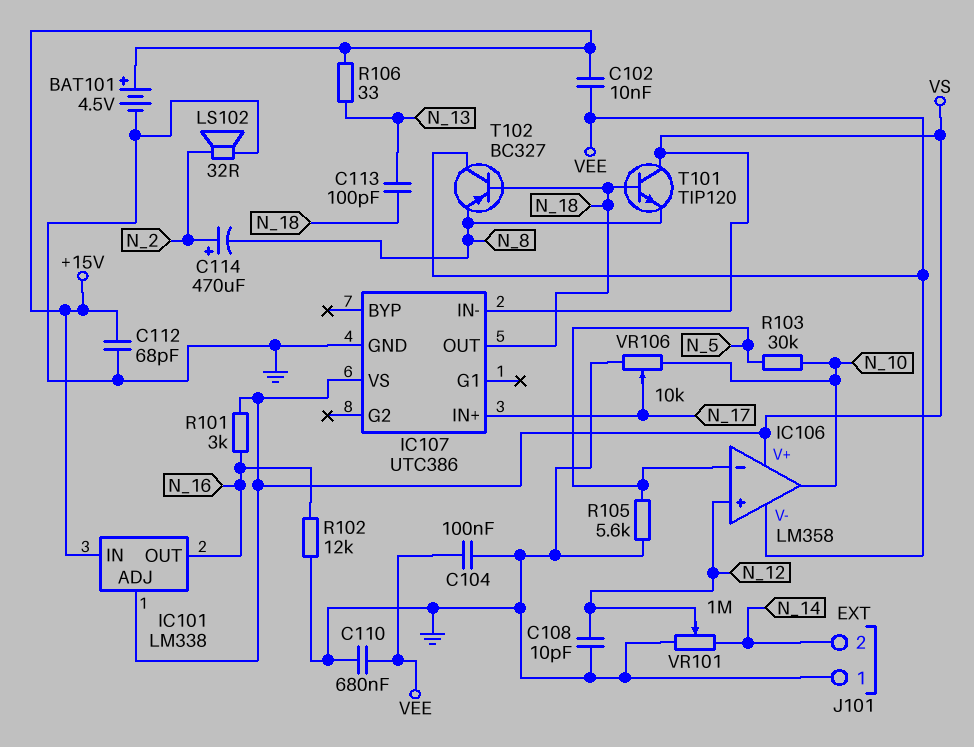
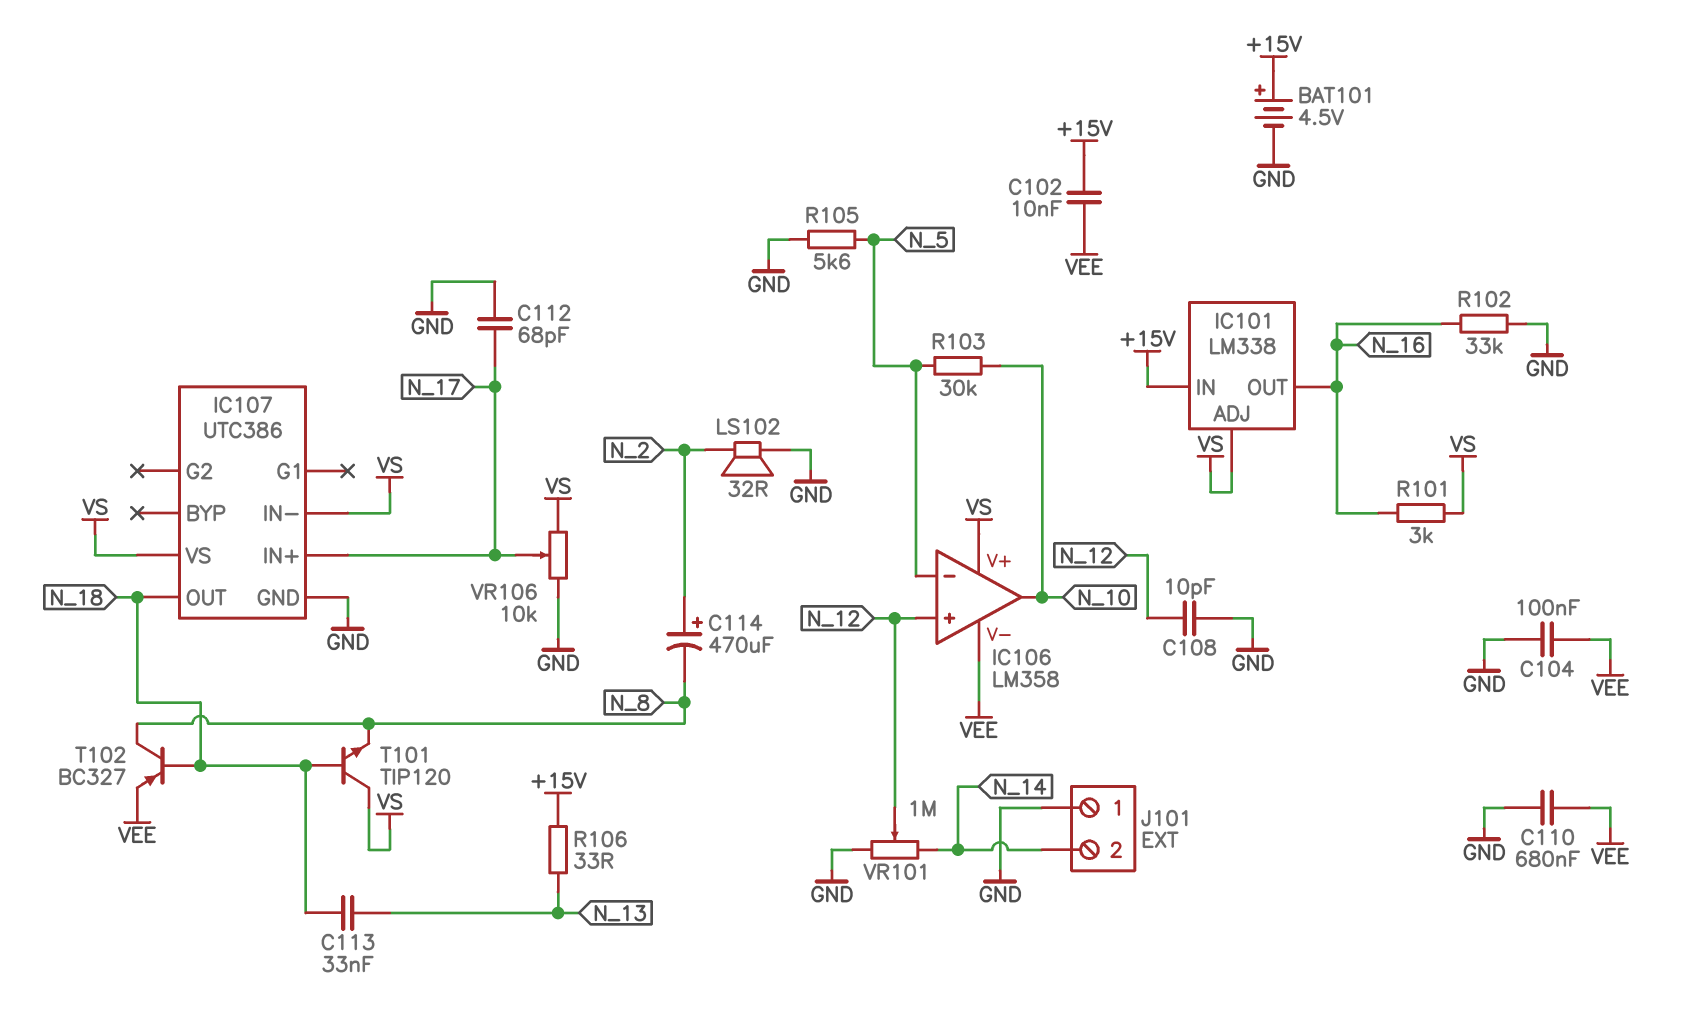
C112: 68pF (+15V, GND) -> 68pF (GND, N_17)
C113: 100pF (N_13, N_18) -> 33nF (N_13, N_18)
R102: 12k (GND, N_16) -> 33k (GND, N_16)
T102: PNP BC327 (B N_18, C VEE, E N_8) -> PNP BC327 (B N_18, C N_8, E VEE)
VR106: 10k (GND, N_10, wiper N_17) -> 10k (GND, VS, wiper N_17)

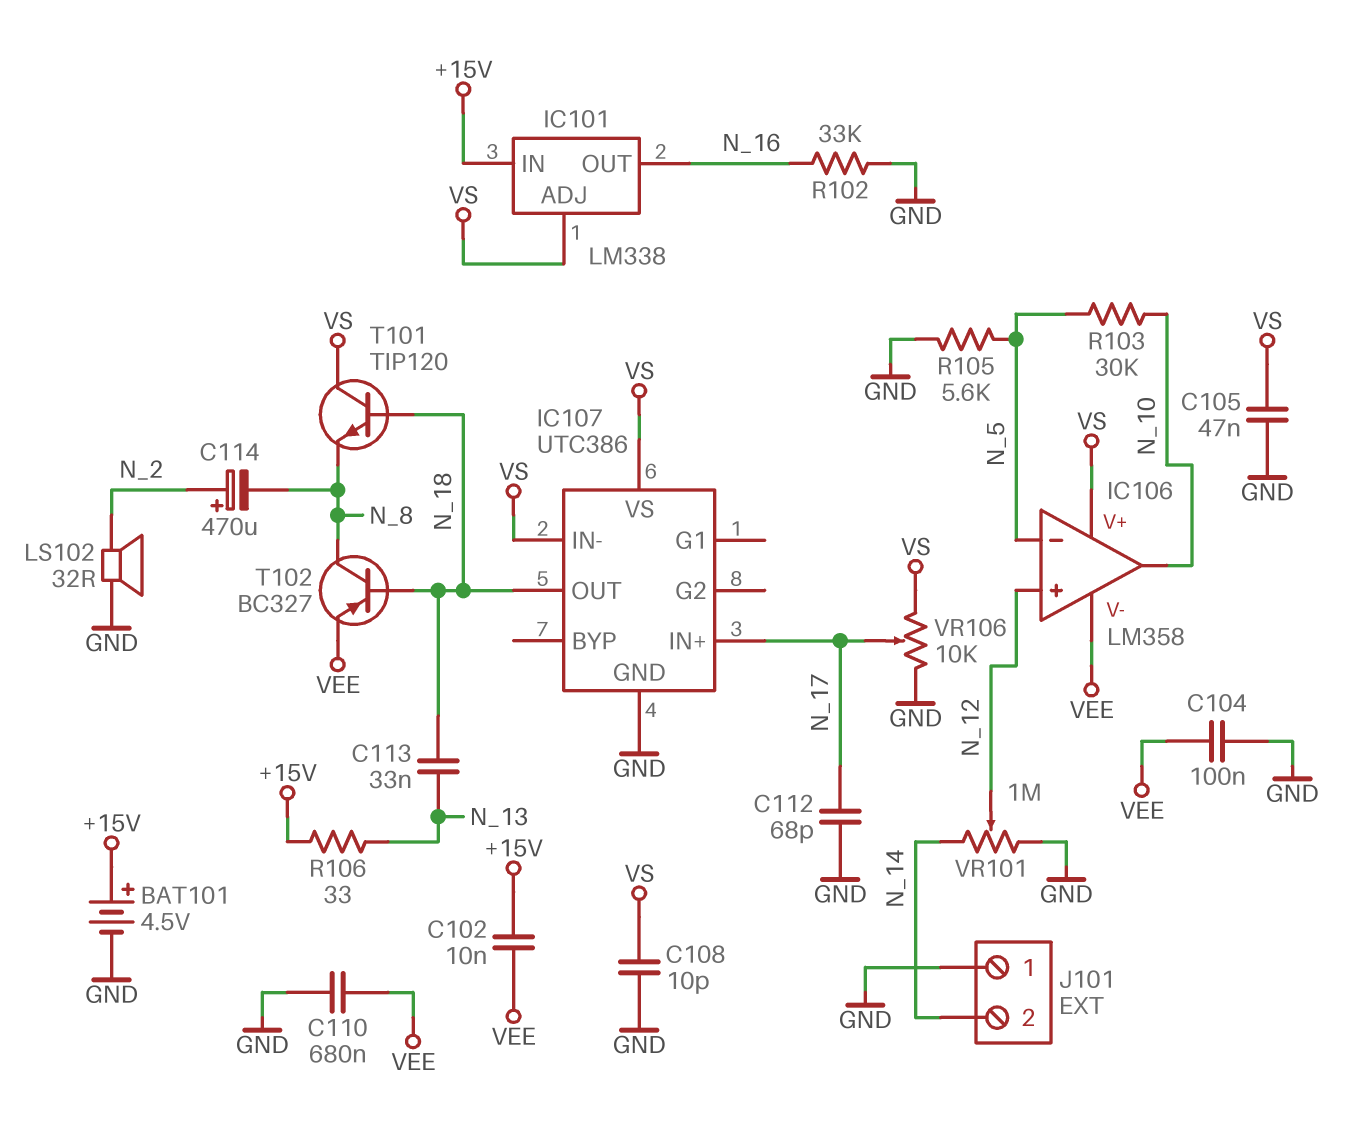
C105: none -> 47nF (GND, VS)
C108: 10pF (GND, N_12) -> 10pF (GND, VS)
R101: 3k (N_16, VS) -> none

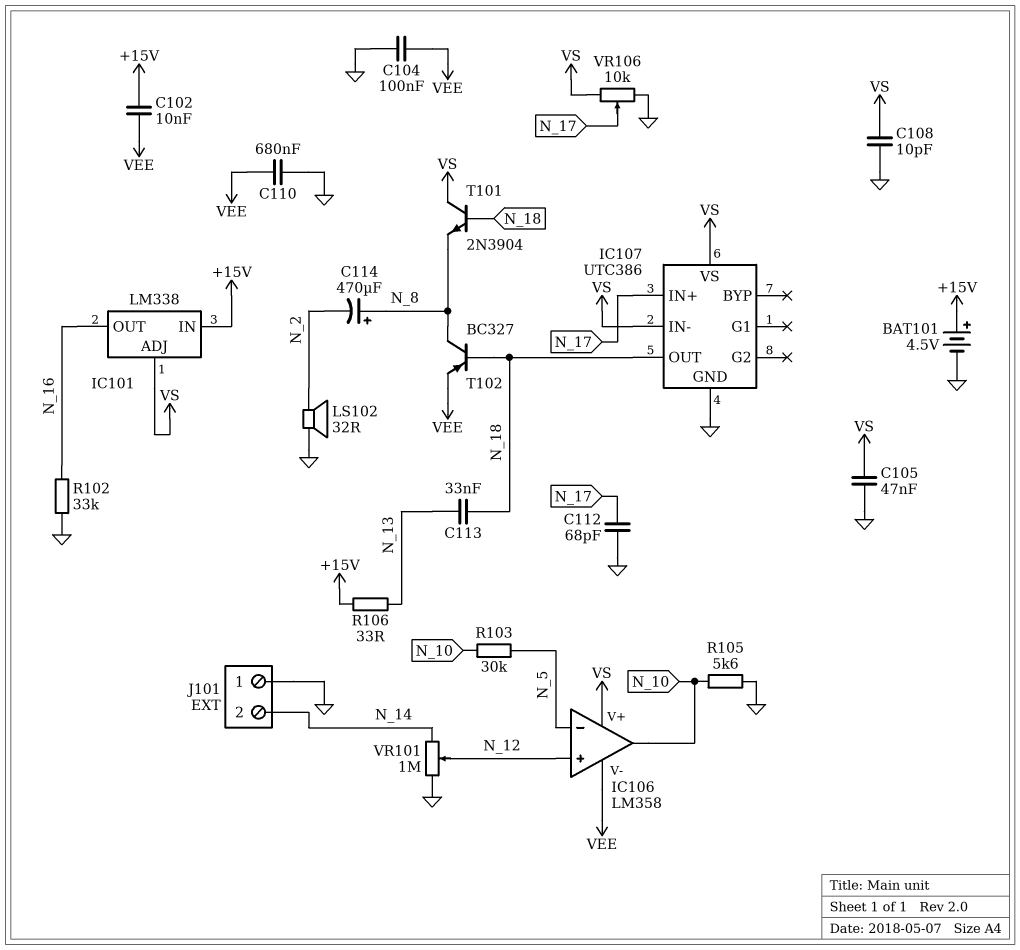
C114: 470uF (plus N_2, minus N_8) -> 470uF (plus N_8, minus N_2)
R105: 5.6k (GND, N_5) -> 5.6k (GND, N_10)
T101: NPN TIP120 (B N_18, C VS, E N_8) -> NPN 2N3904 (B N_18, C VS, E N_8)

